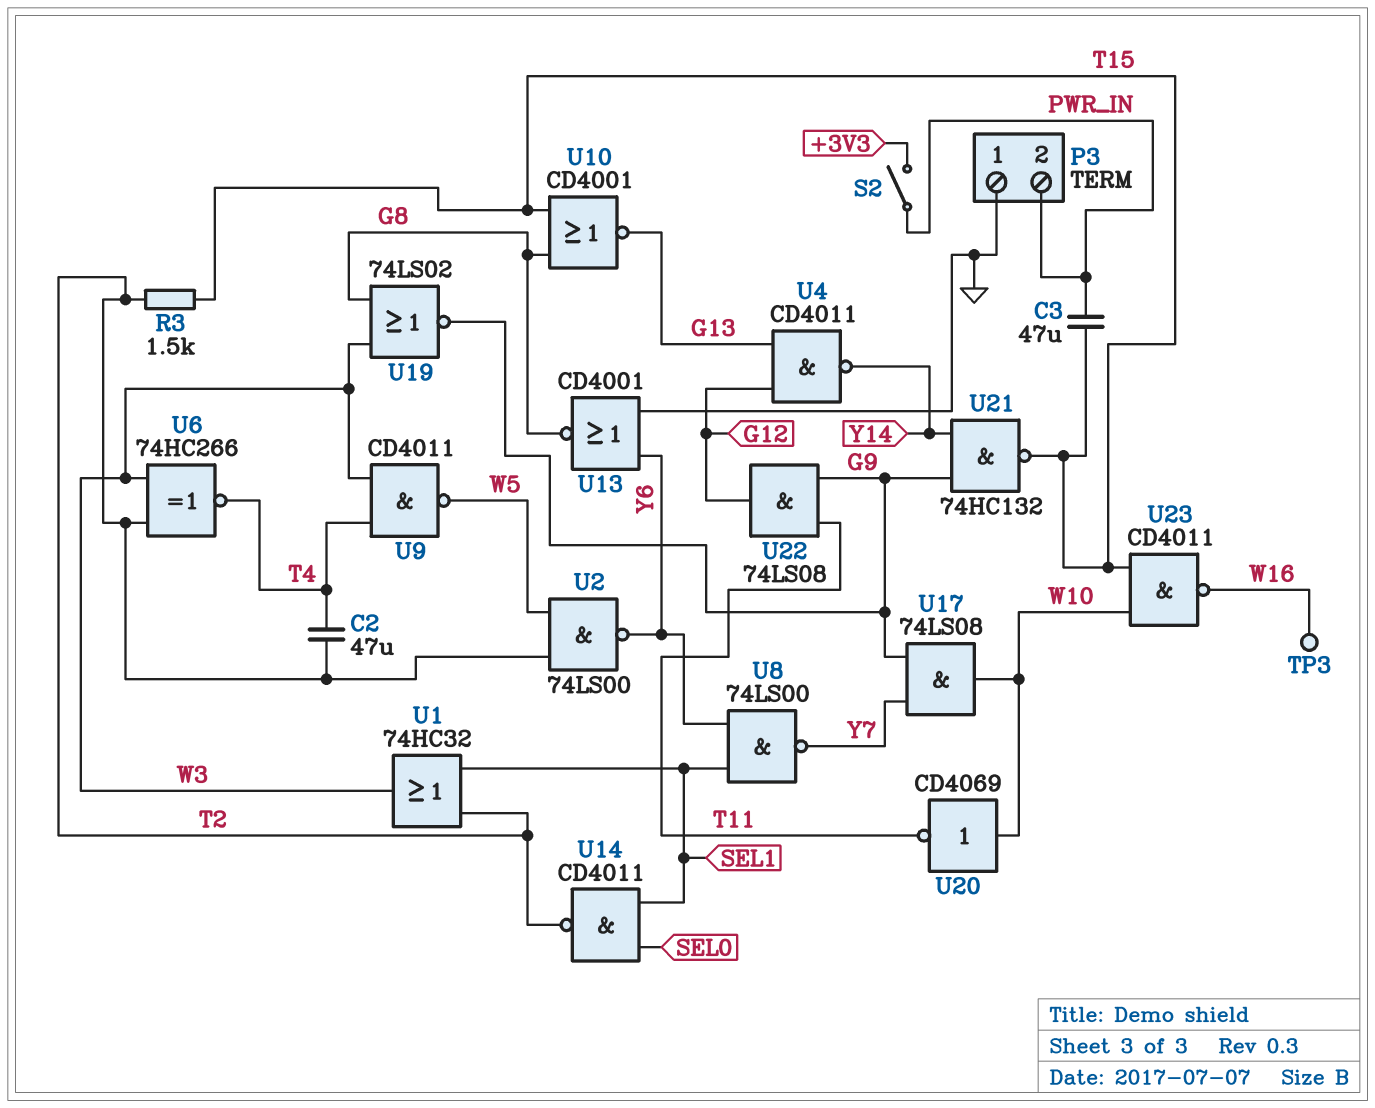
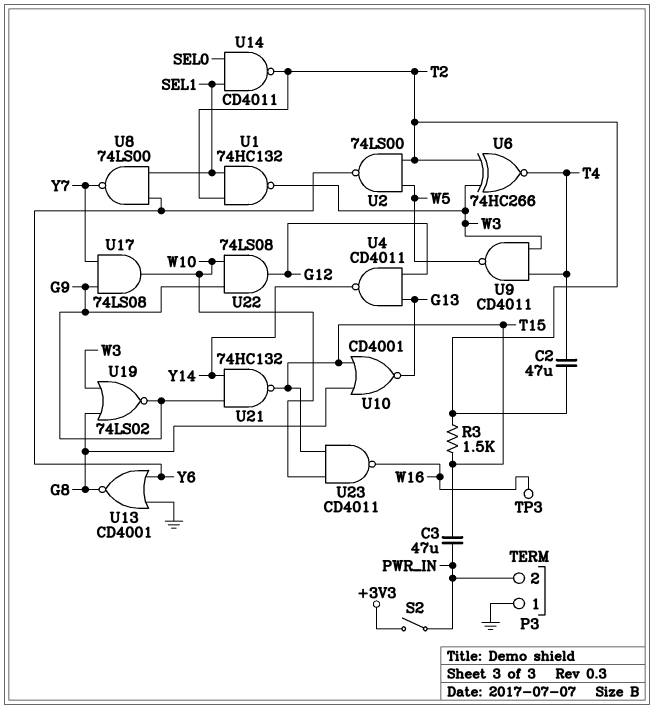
U1: OR 74HC32 (in SEL1, in T2, out W3) -> NAND 74HC132 (in SEL1, in T2, out W3)
U20: NOT CD4069 (in W10, out T11) -> none
U22: AND 74LS08 (in G9, in T11, out G12) -> AND 74LS08 (in G9, in W10, out G12)

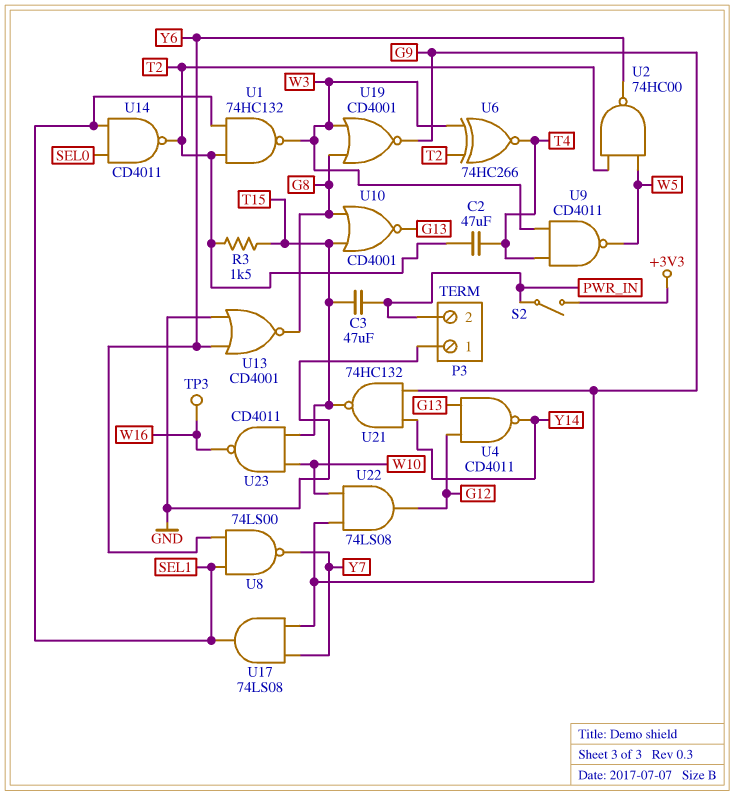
U2: NAND 74LS00 (in T2, in W5, out Y6) -> NAND 74HC00 (in T2, in W5, out Y6)
U17: AND 74LS08 (in G9, in Y7, out W10) -> AND 74LS08 (in G9, in Y7, out SEL1)
U19: NOR 74LS02 (in G8, in W3, out G9) -> NOR CD4001 (in G8, in W3, out G9)

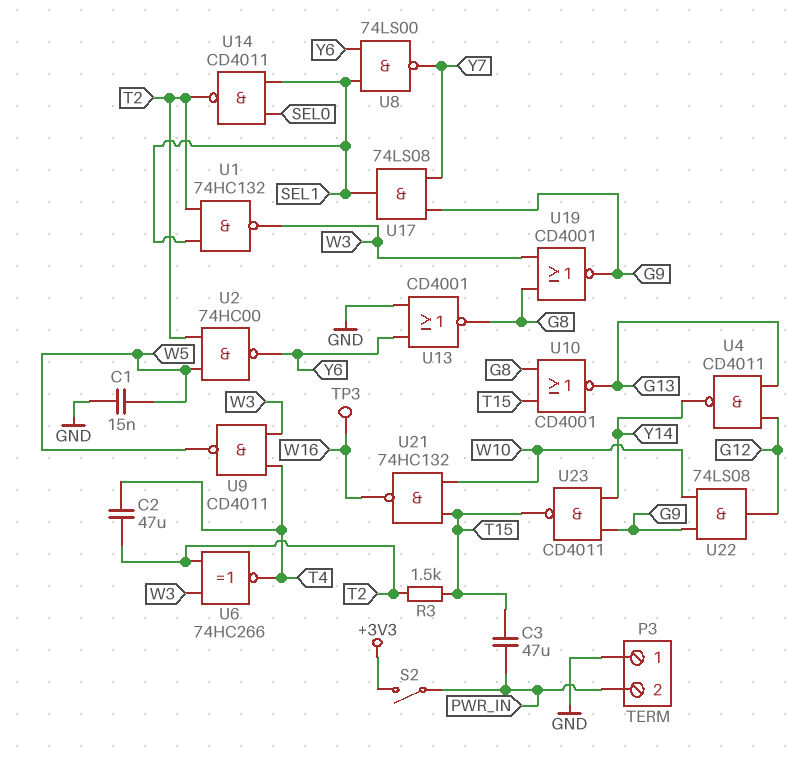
C1: none -> 15nF (GND, W5)
U21: NAND 74HC132 (in G9, in Y14, out T15) -> NAND 74HC132 (in T15, in W10, out W16)
U23: NAND CD4011 (in T15, in W10, out W16) -> NAND CD4011 (in G9, in Y14, out T15)

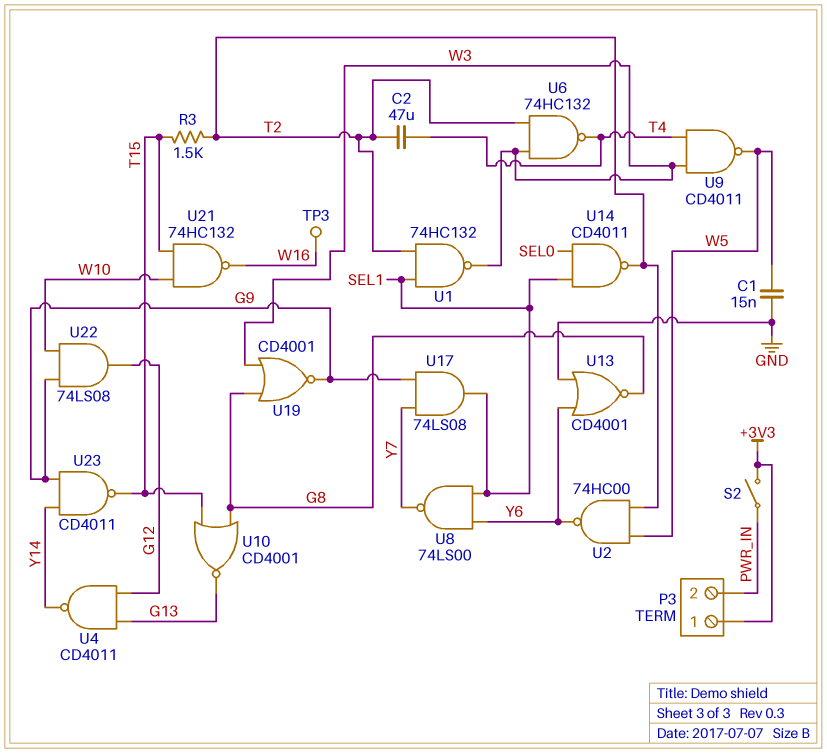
C3: 47uF (PWR_IN, T15) -> none
P3 pin 1: GND -> +3V3
U6: XNOR 74HC266 (in T2, in W3, out T4) -> NAND 74HC132 (in T2, in W3, out T4)

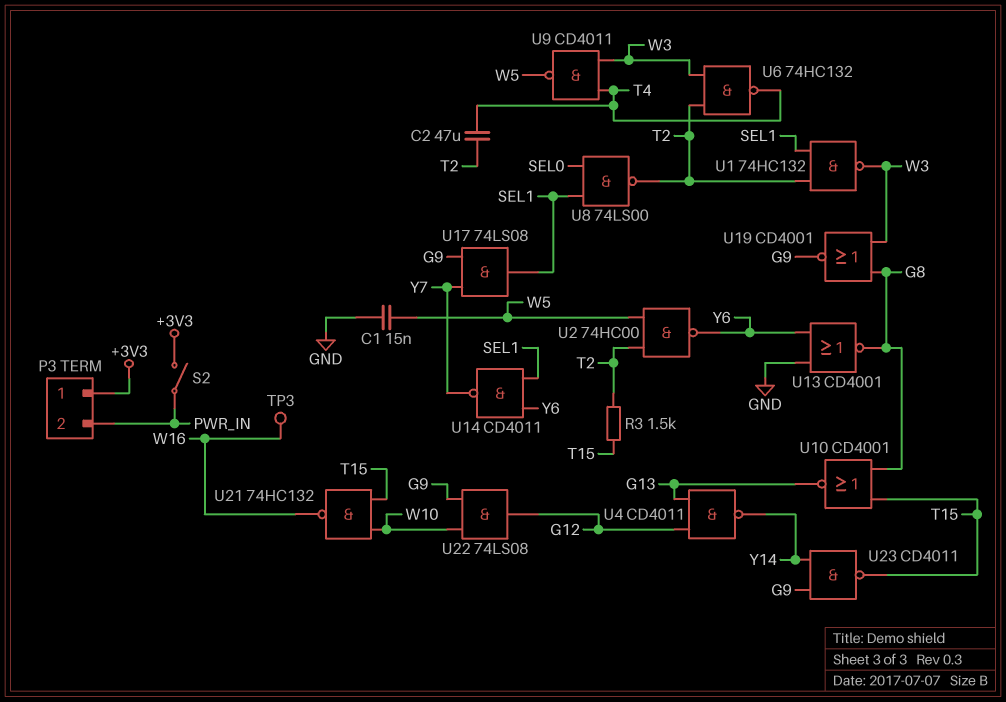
U8: NAND 74LS00 (in SEL1, in Y6, out Y7) -> NAND 74LS00 (in SEL0, in SEL1, out T2)
U14: NAND CD4011 (in SEL0, in SEL1, out T2) -> NAND CD4011 (in SEL1, in Y6, out Y7)

